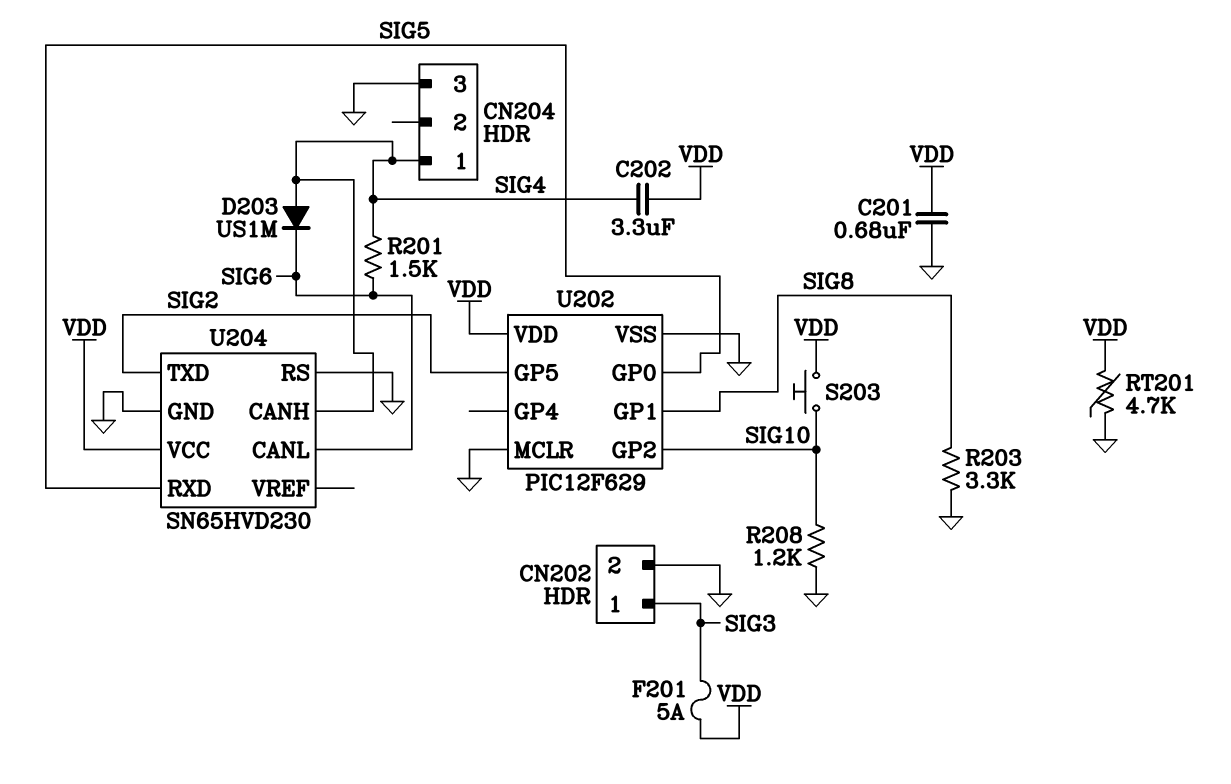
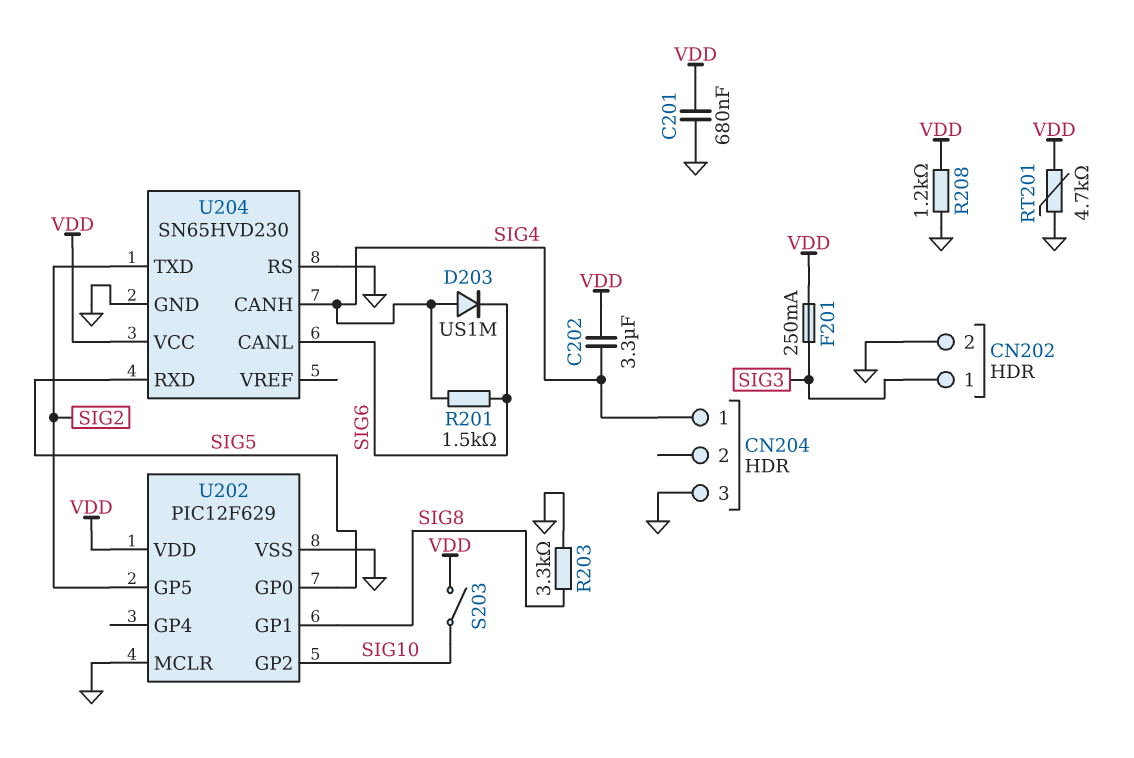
F201: 5A (SIG3, VDD) -> 250mA (SIG3, VDD)
R208: 1.2k (GND, SIG10) -> 1.2k (GND, VDD)
S203: button (SIG10, VDD) -> switch (SIG10, VDD)

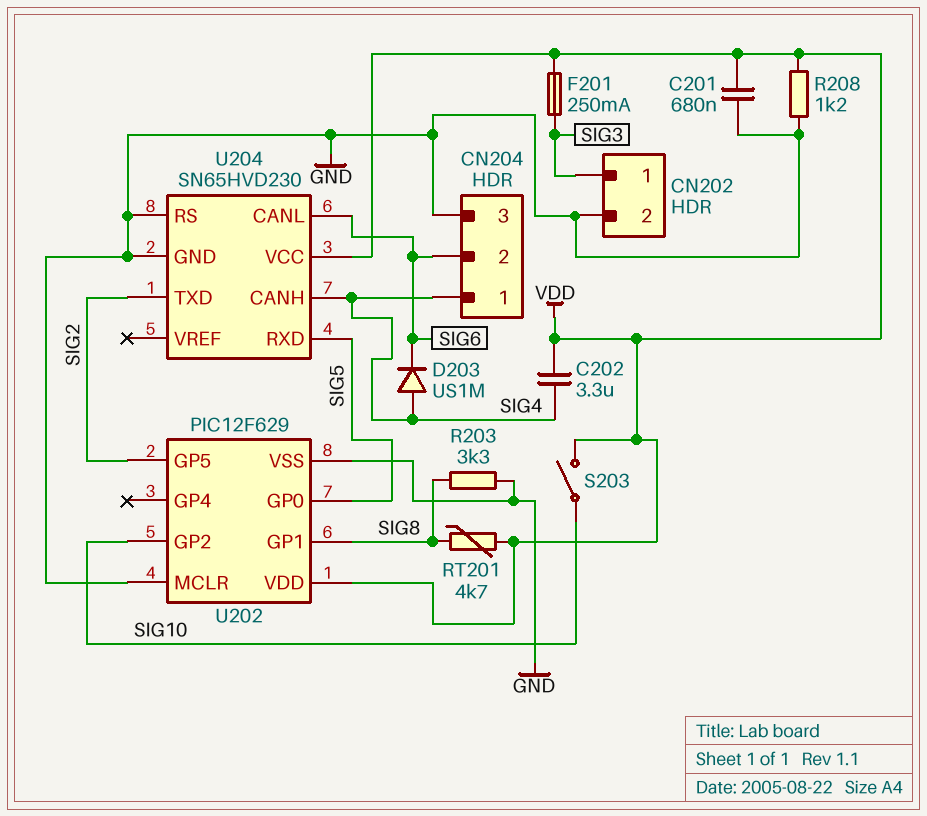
CN204 pin 2: none -> SIG6
R201: 1.5k (SIG4, SIG6) -> none
RT201: 4.7k (GND, VDD) -> 4.7k (SIG8, VDD)

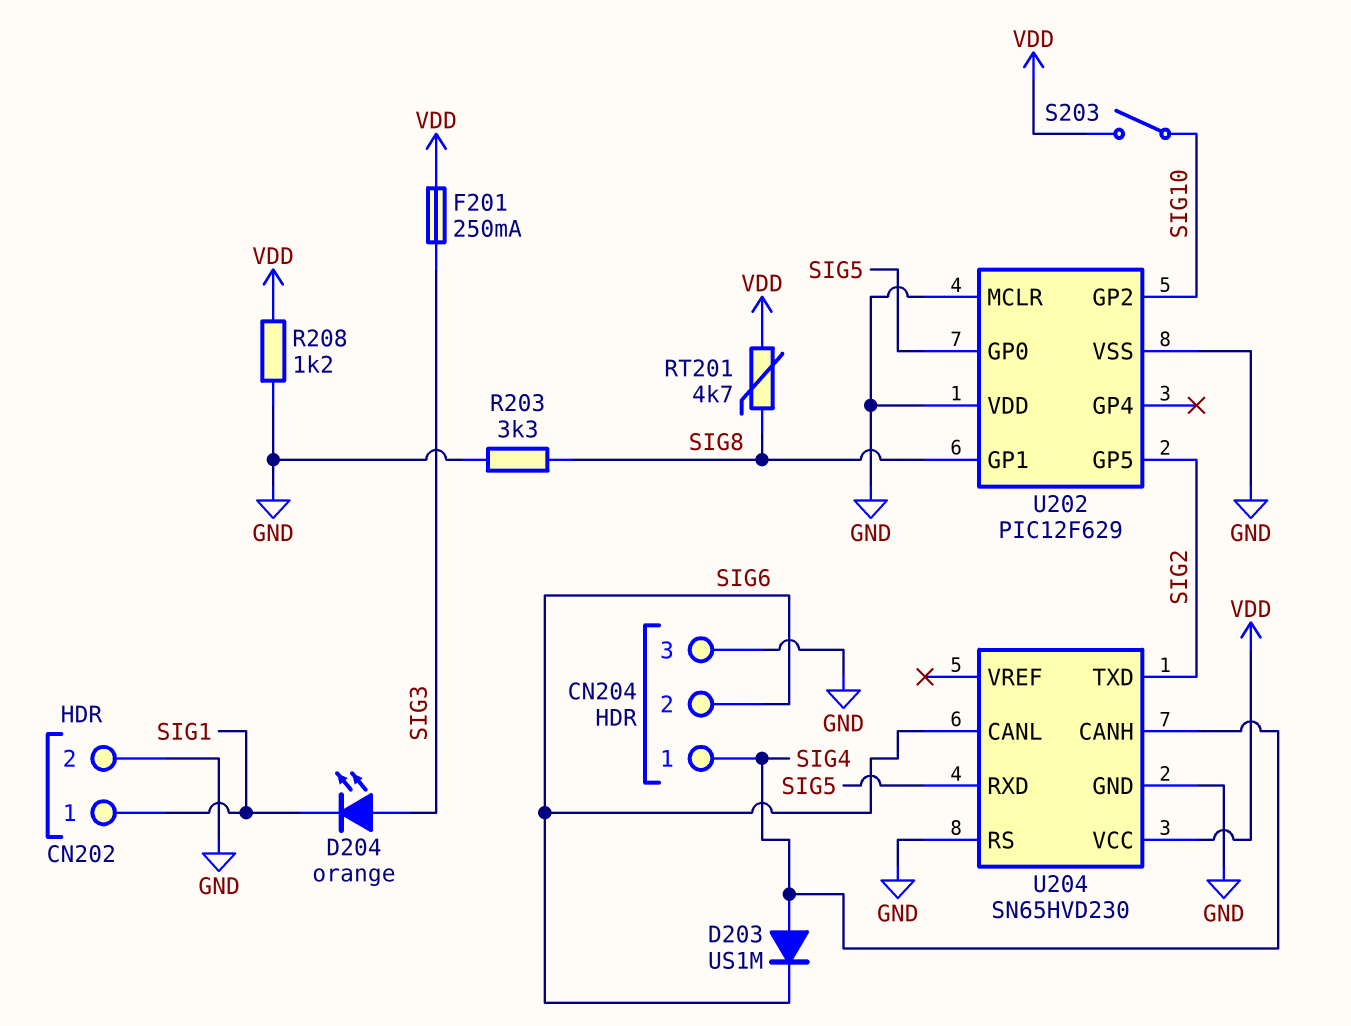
C201: 680nF (GND, VDD) -> none
C202: 3.3uF (SIG4, VDD) -> none
CN202 pin 1: SIG3 -> SIG1
D204: none -> LED orange (A SIG3, K SIG1)
U202 pin VDD: VDD -> GND

